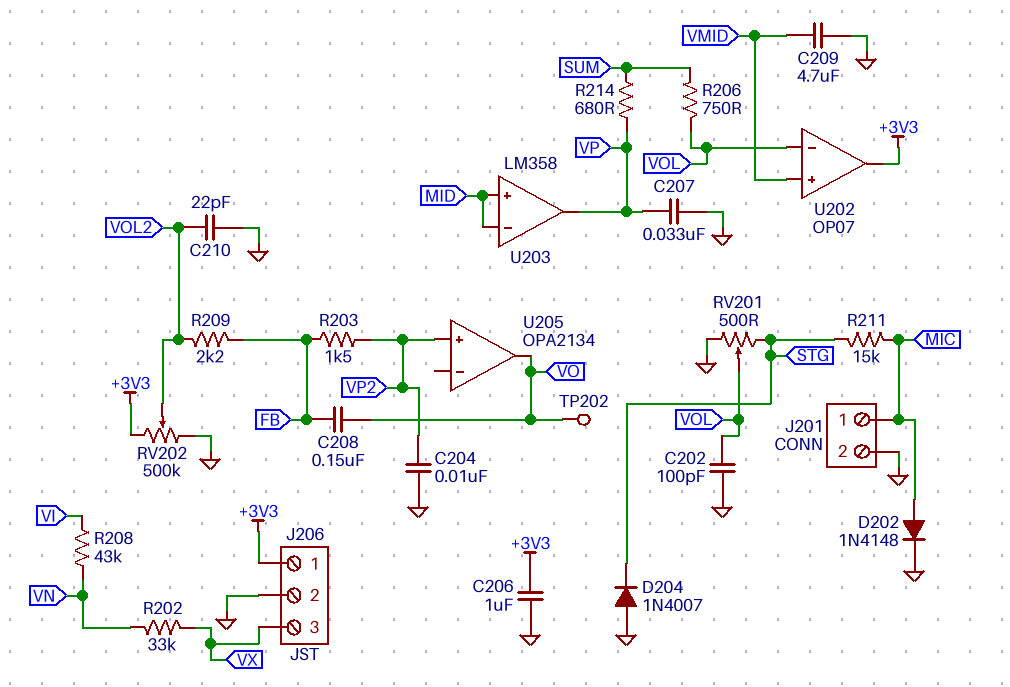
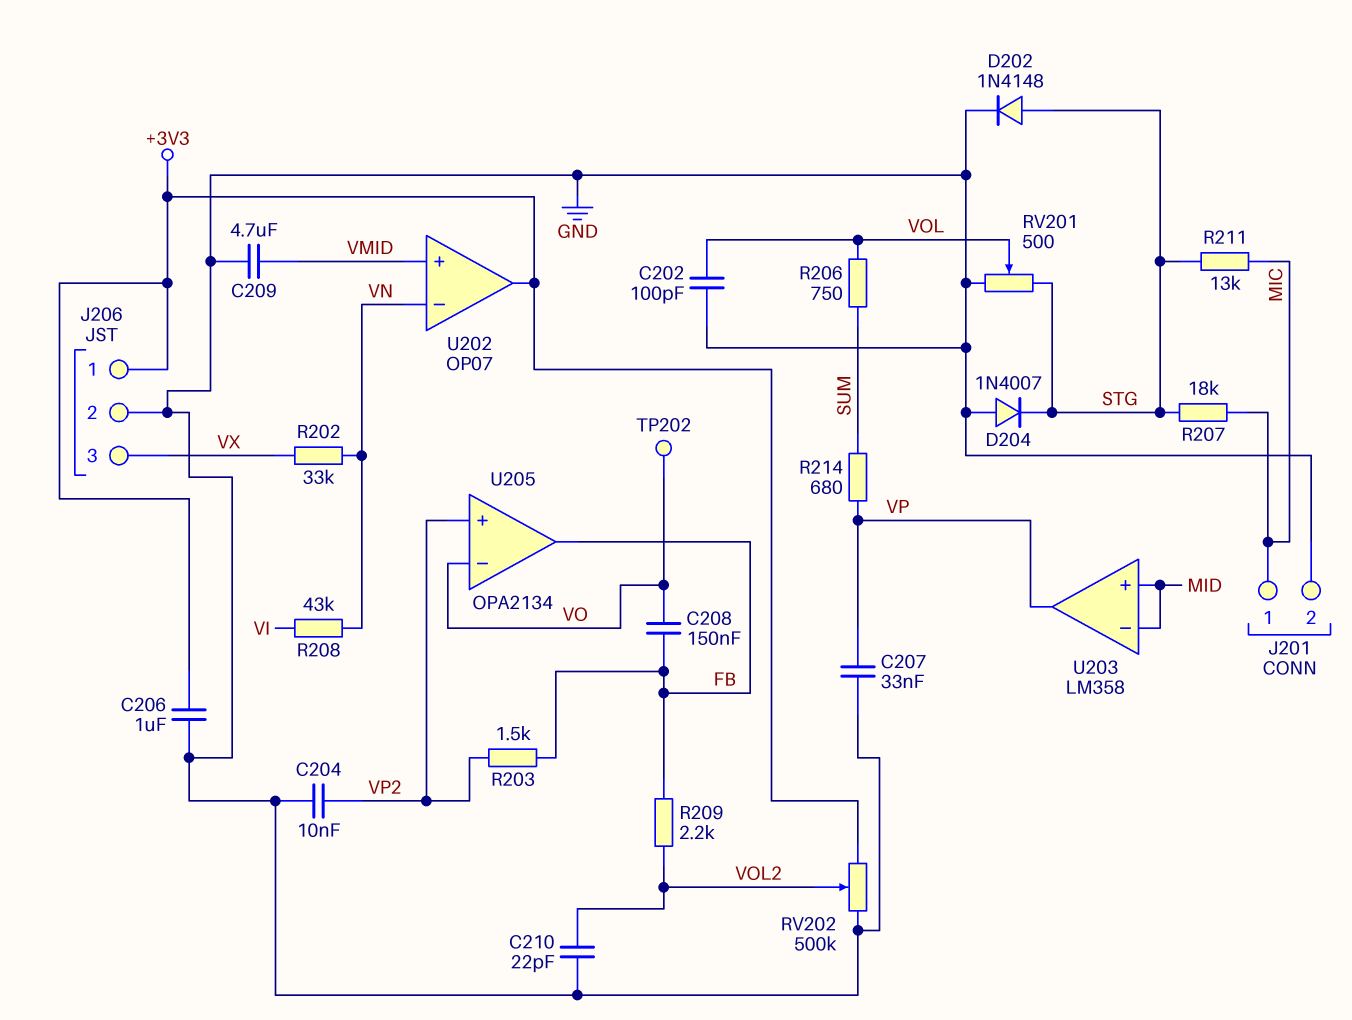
D202: diode 1N4148 (A MIC, K GND) -> diode 1N4148 (A STG, K GND)
R207: none -> 18k (MIC, STG)
R211: 15k (MIC, STG) -> 13k (MIC, STG)
U202 pin in-: VOL -> VN
U205 pin in-: none -> VO
U205 pin out: VO -> FB

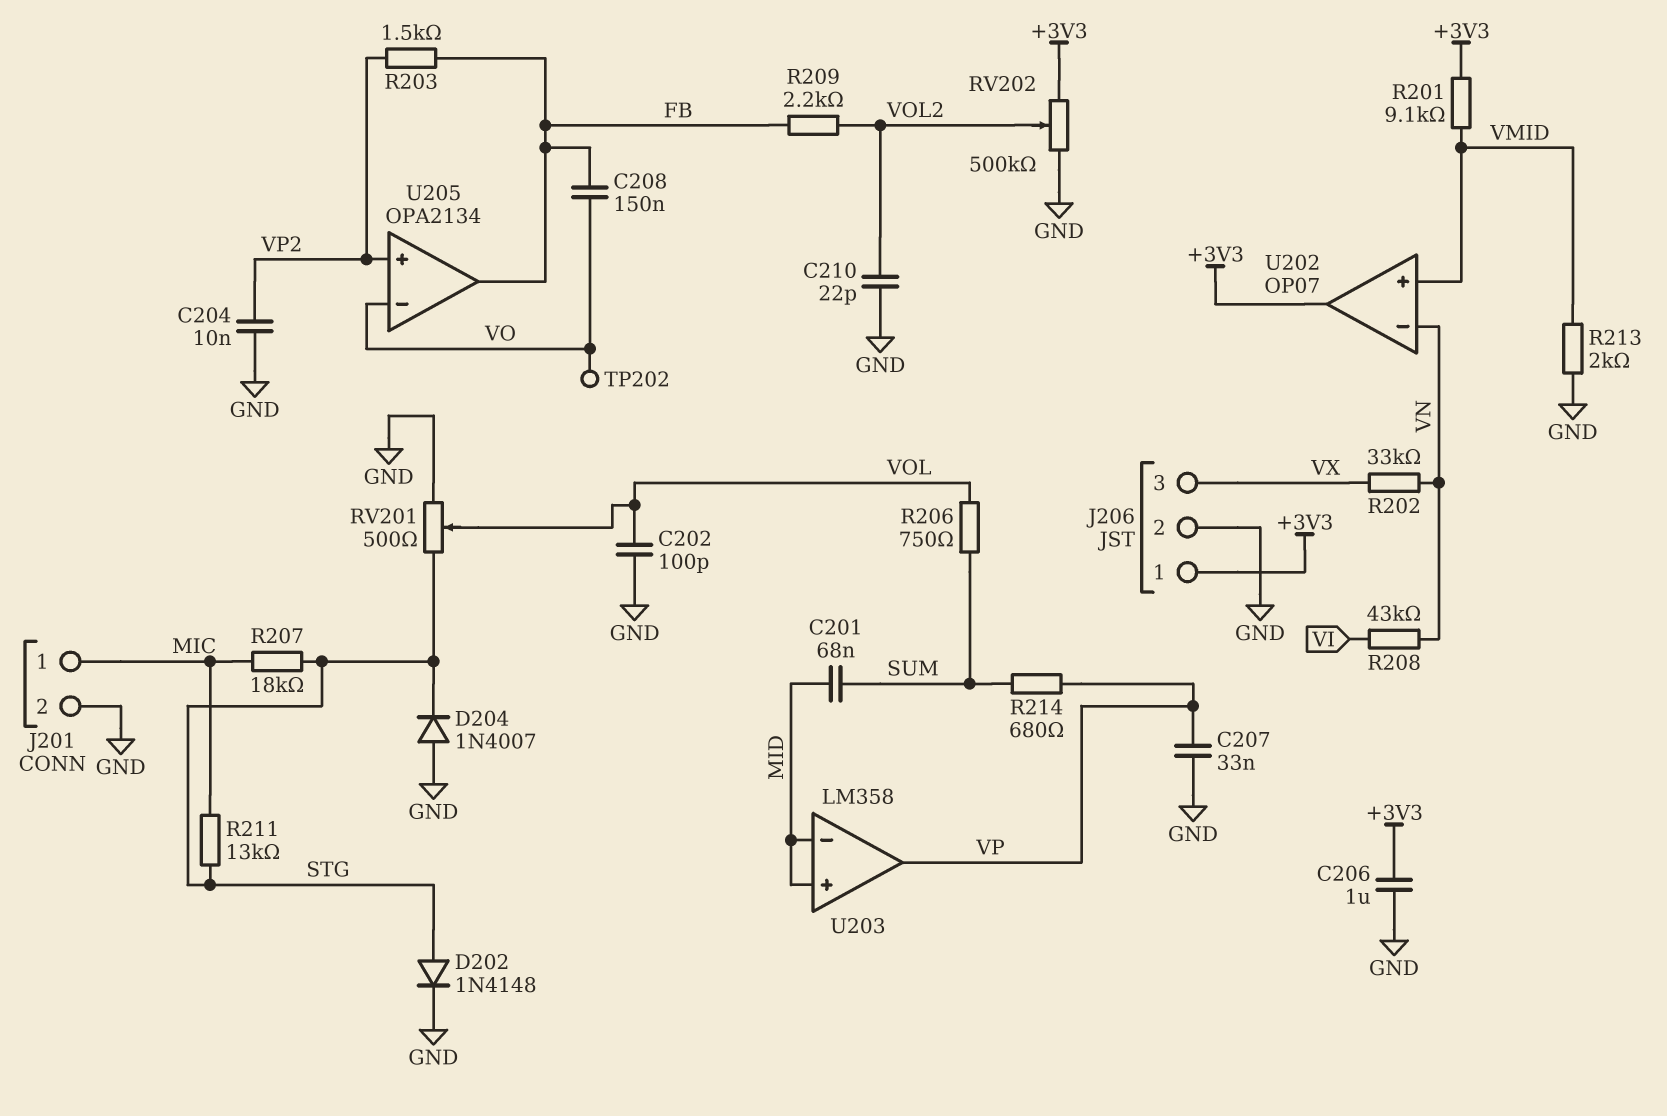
C201: none -> 68nF (MID, SUM)
C209: 4.7uF (GND, VMID) -> none
R201: none -> 9.1k (+3V3, VMID)
R213: none -> 2k (GND, VMID)

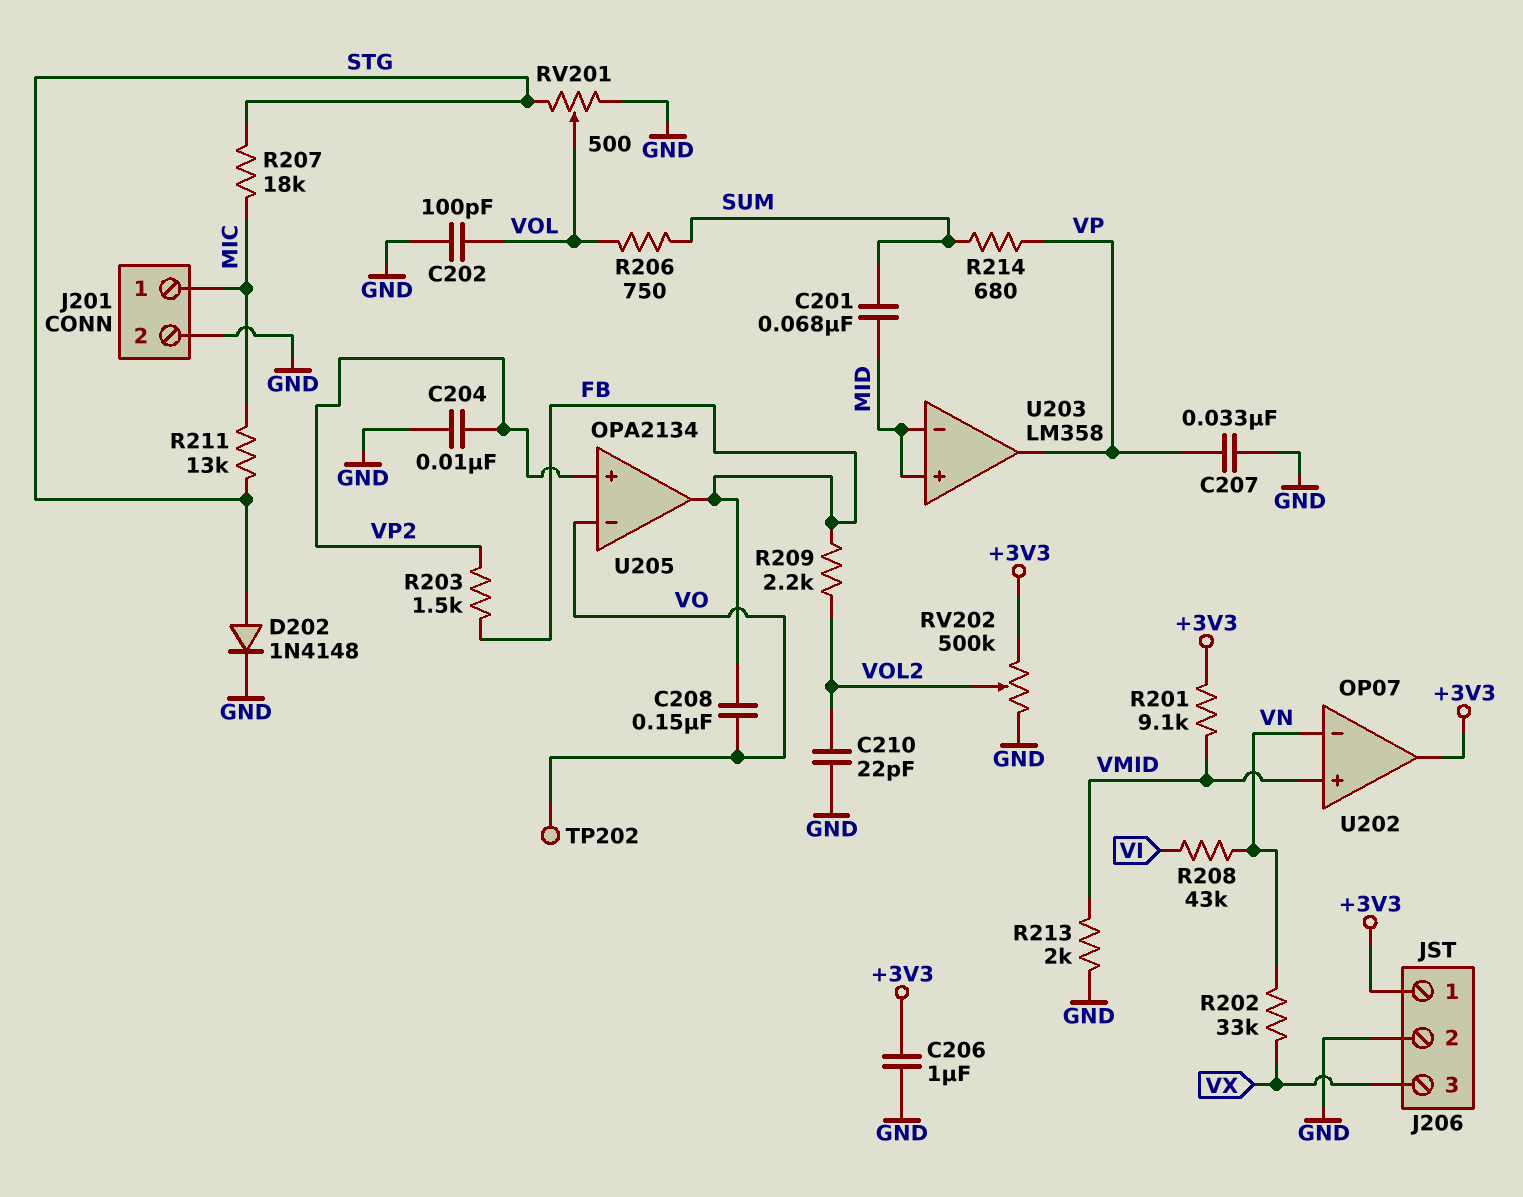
D204: diode 1N4007 (A GND, K STG) -> none

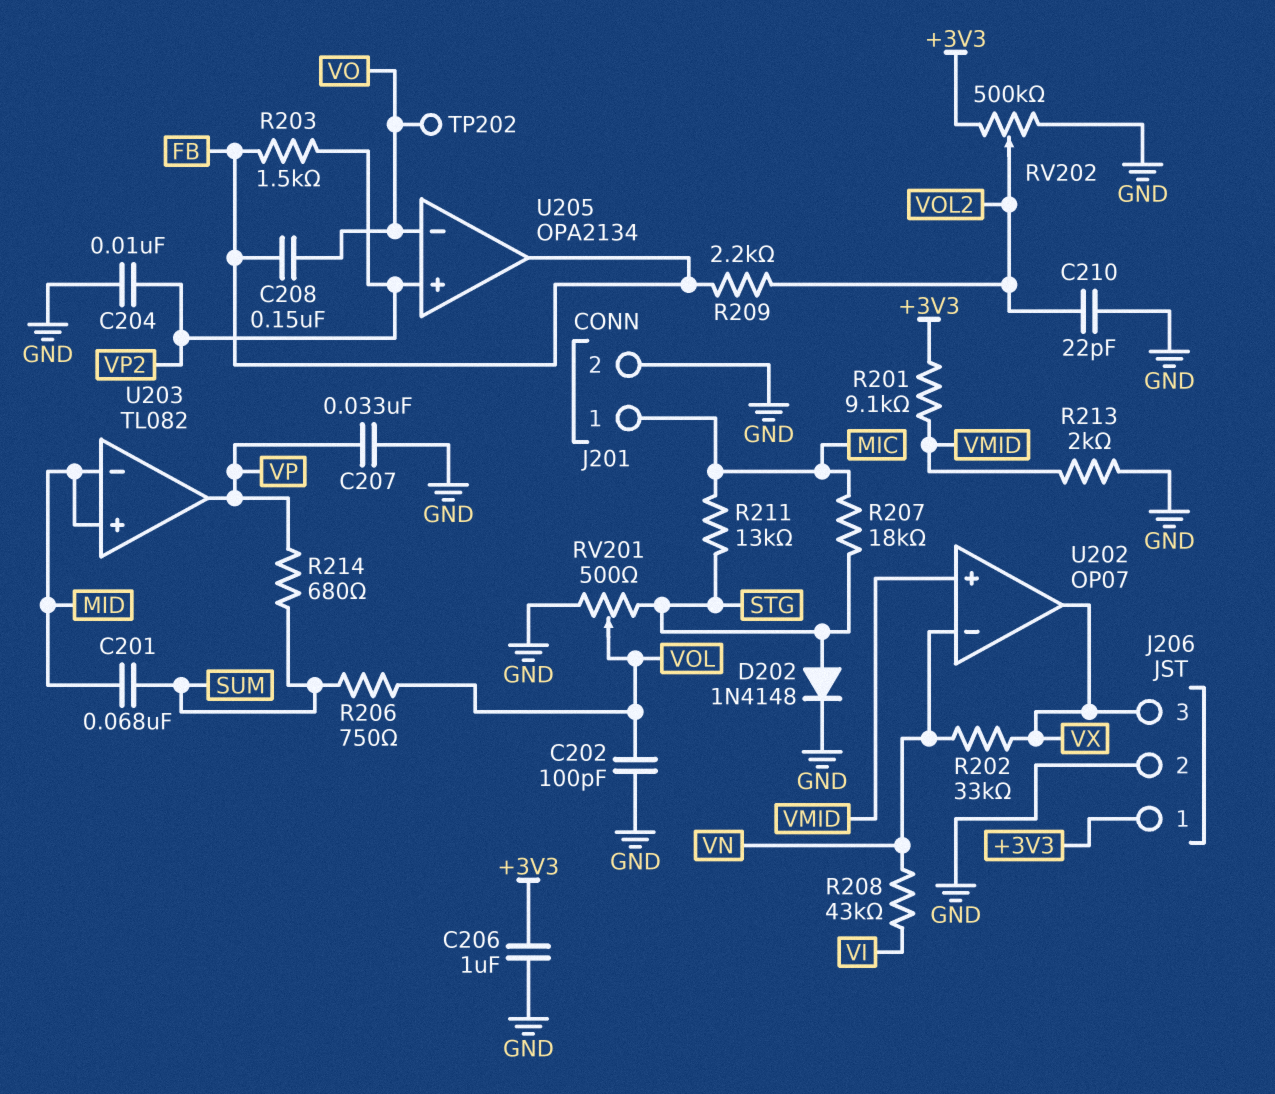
U202 pin out: +3V3 -> VX
U203: LM358 -> TL082

